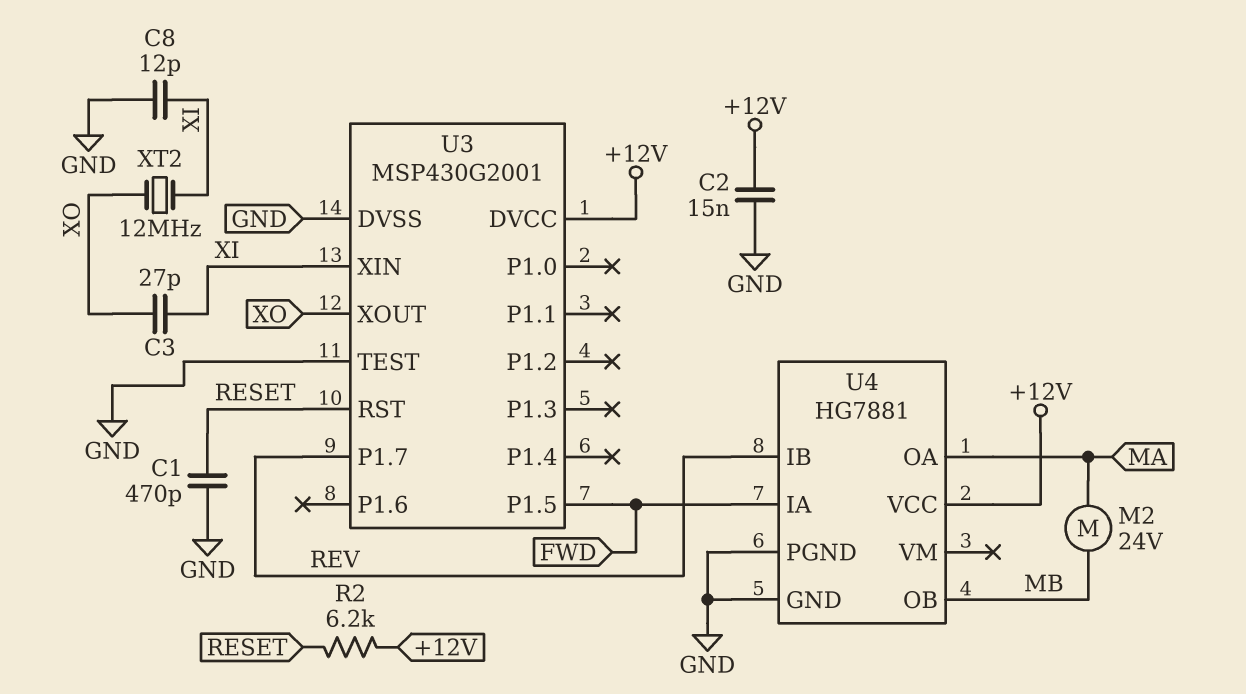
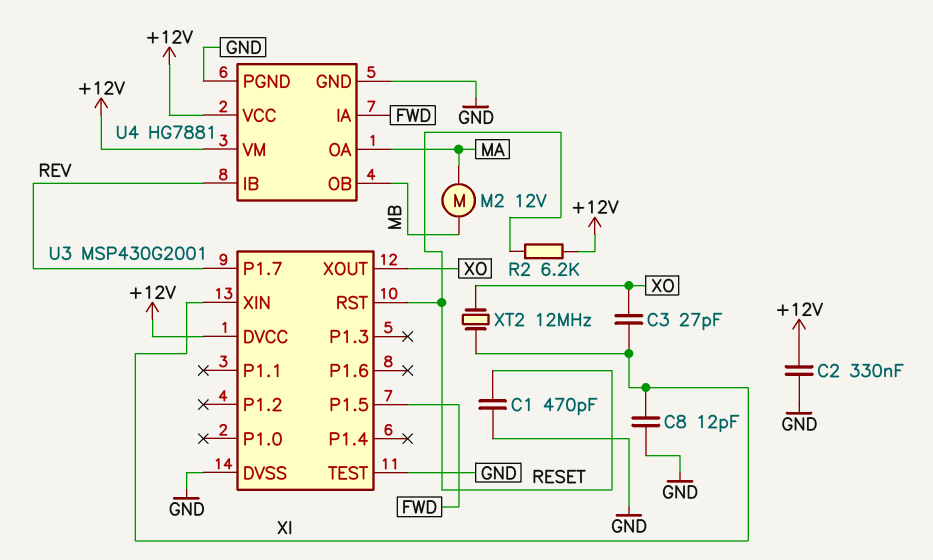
C2: 15nF (+12V, GND) -> 330nF (+12V, GND)
M2: motor 24V (MA, MB) -> motor 12V (MA, MB)
U4 pin VM: none -> +12V

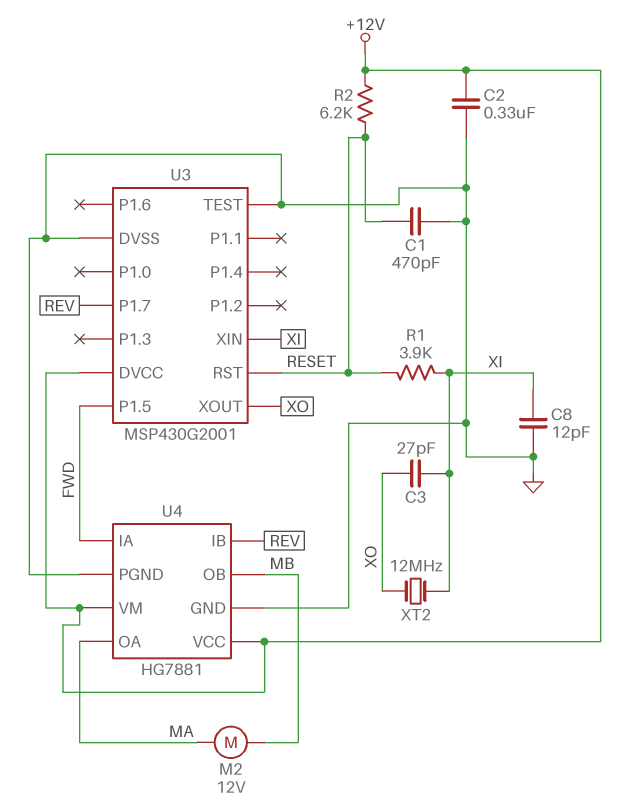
R1: none -> 3.9k (RESET, XI)

